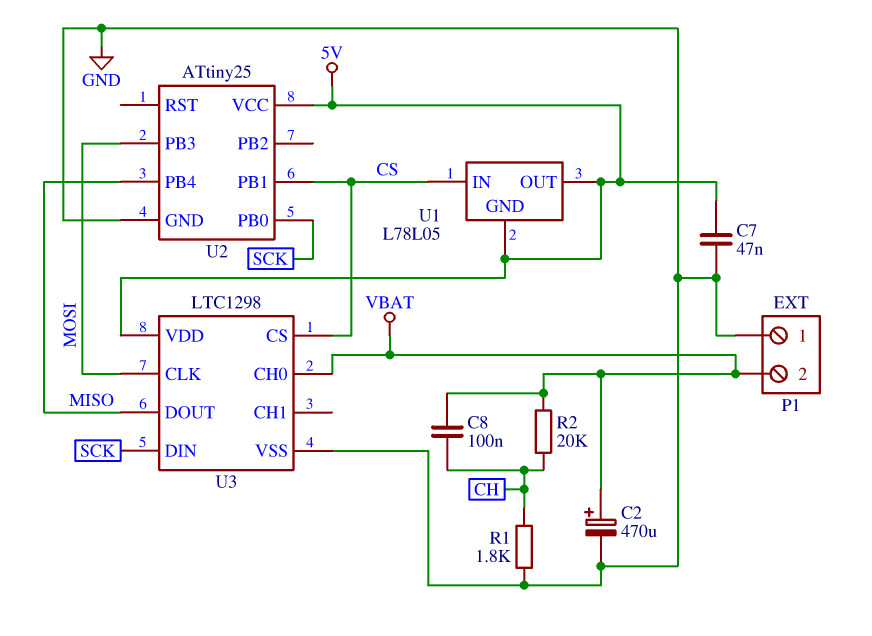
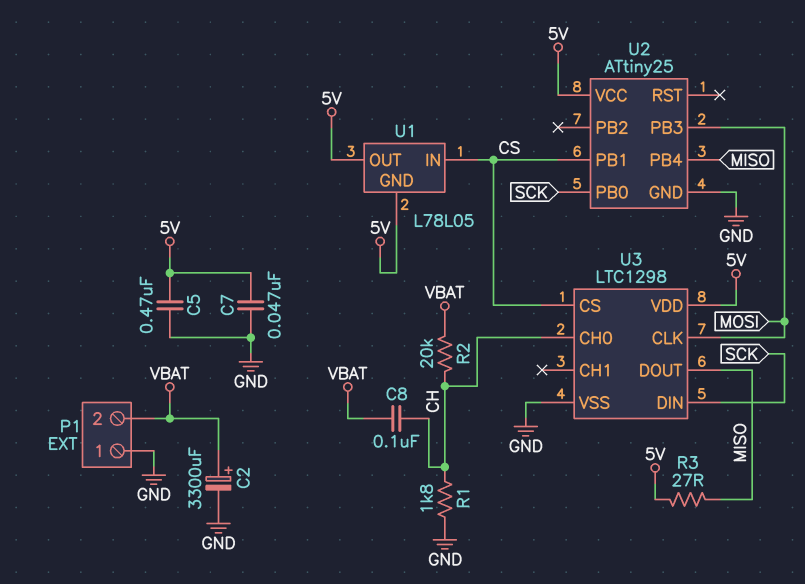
C2: 470uF (plus VBAT, minus GND) -> 3300uF (plus VBAT, minus GND)
C5: none -> 470nF (5V, GND)
R3: none -> 27 (5V, MISO)
U3 pin CH0: VBAT -> CH

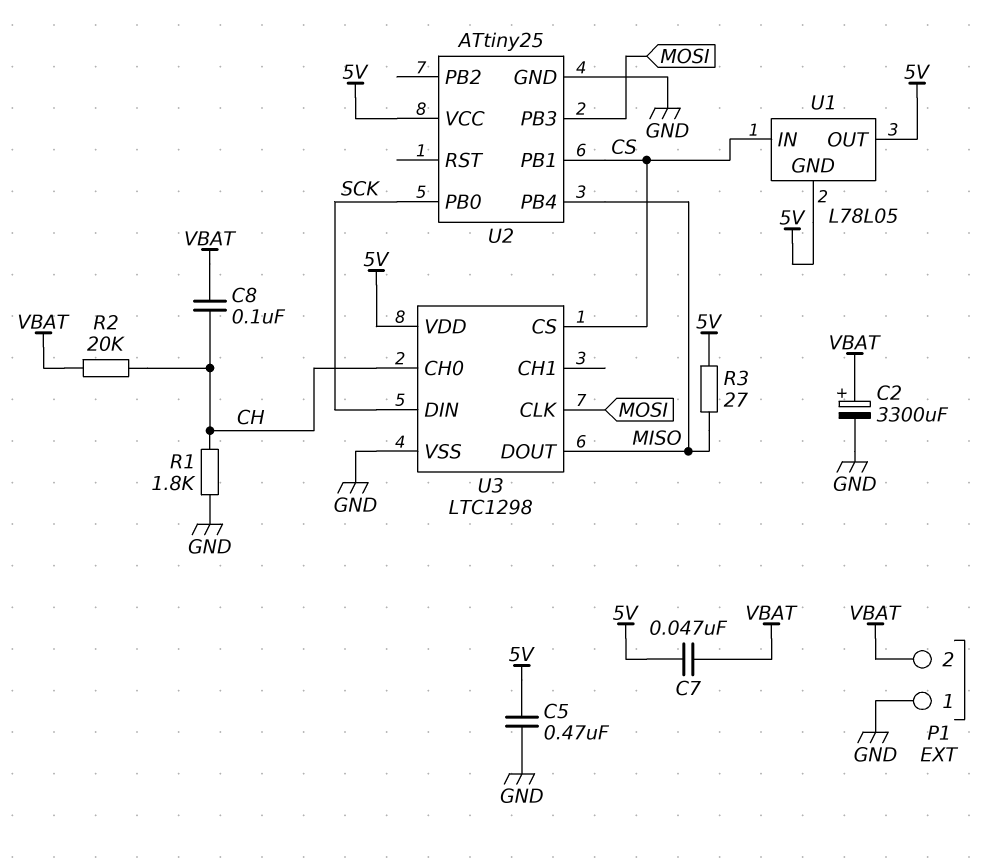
C7: 47nF (5V, GND) -> 47nF (5V, VBAT)

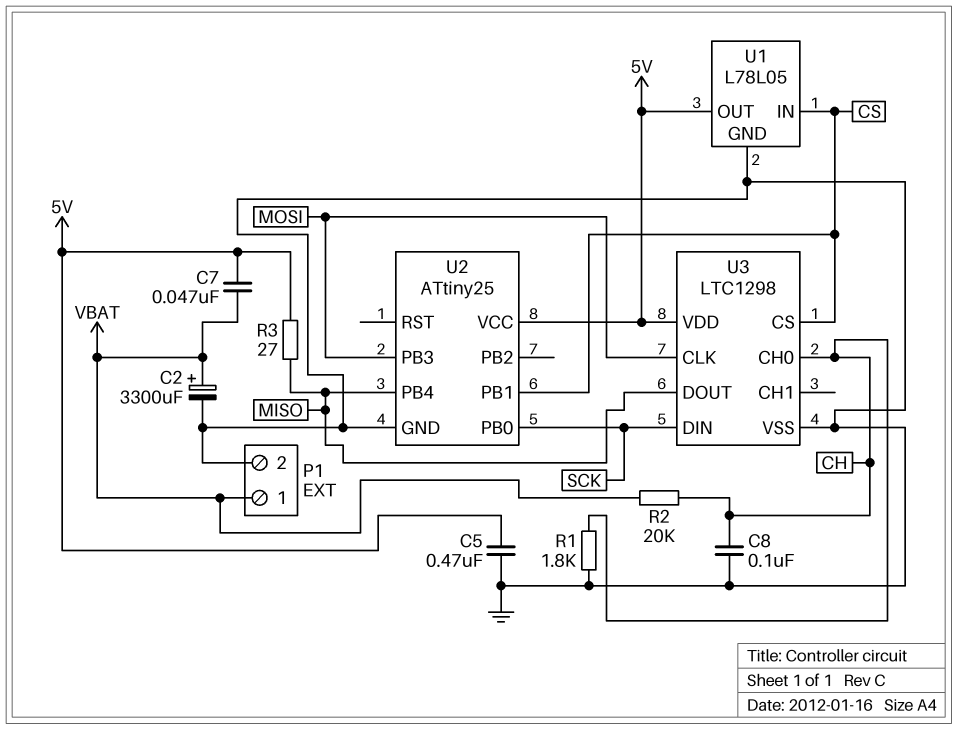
C8: 100nF (CH, VBAT) -> 100nF (CH, GND)
P1 pin 1: GND -> VBAT
P1 pin 2: VBAT -> GND
U1 pin GND: 5V -> GND

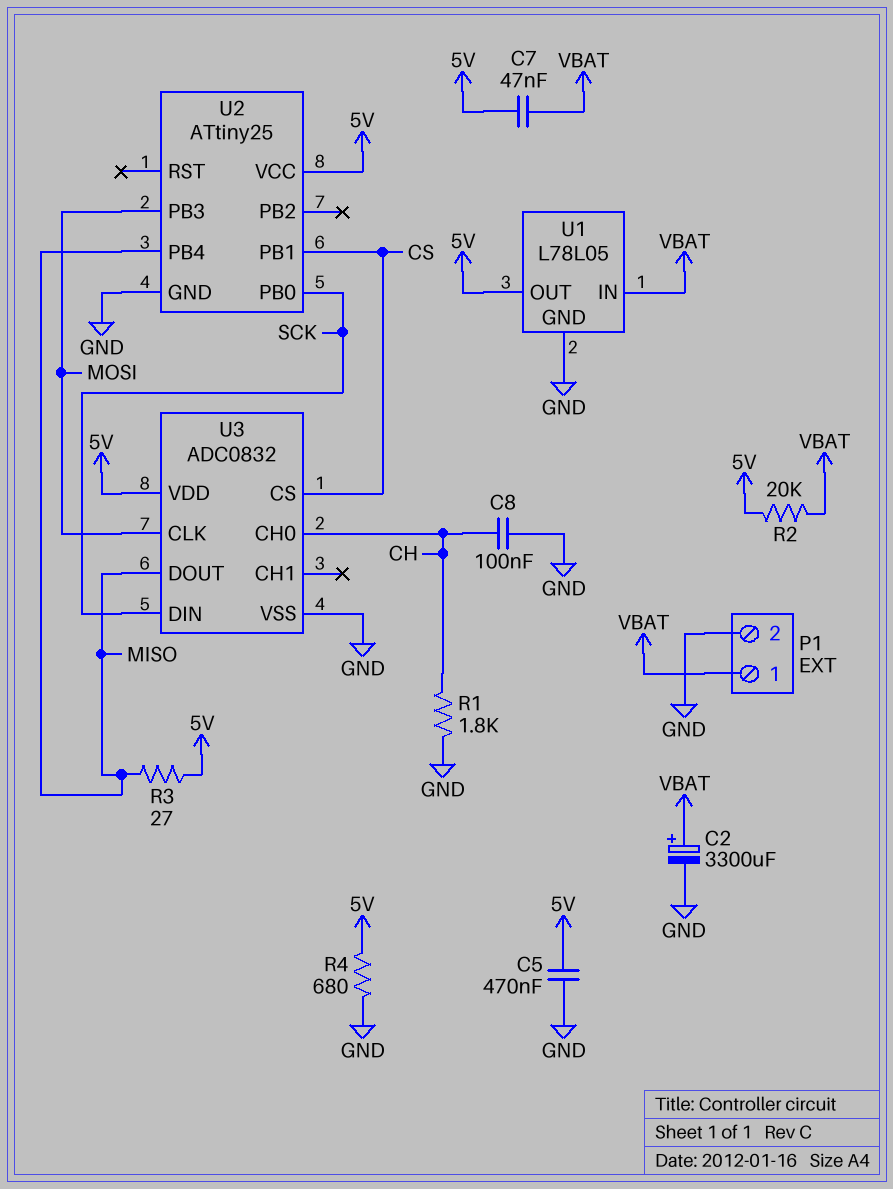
R2: 20k (CH, VBAT) -> 20k (5V, VBAT)
R4: none -> 680 (5V, GND)
U1 pin IN: CS -> VBAT
U3: LTC1298 -> ADC0832

